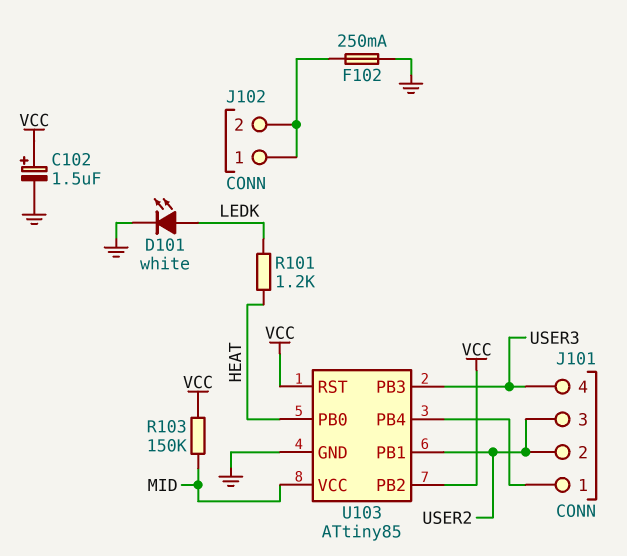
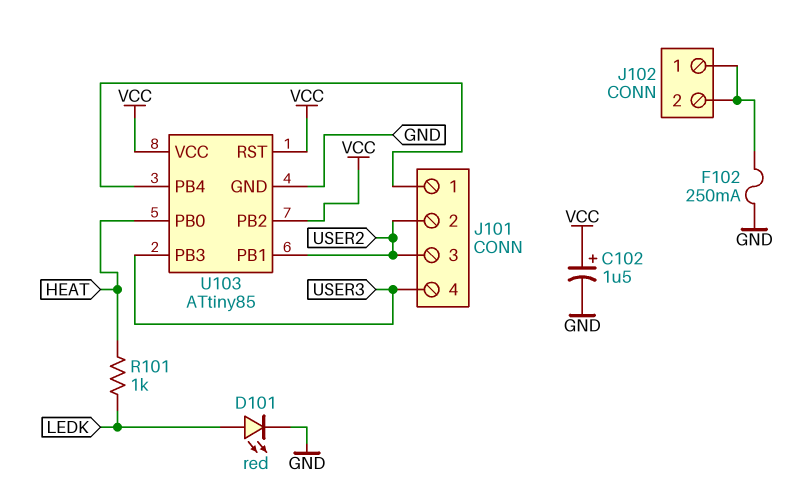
D101: LED white (A LEDK, K GND) -> LED red (A LEDK, K GND)
R101: 1.2k (HEAT, LEDK) -> 1k (HEAT, LEDK)
R103: 150k (MID, VCC) -> none
U103 pin VCC: MID -> VCC

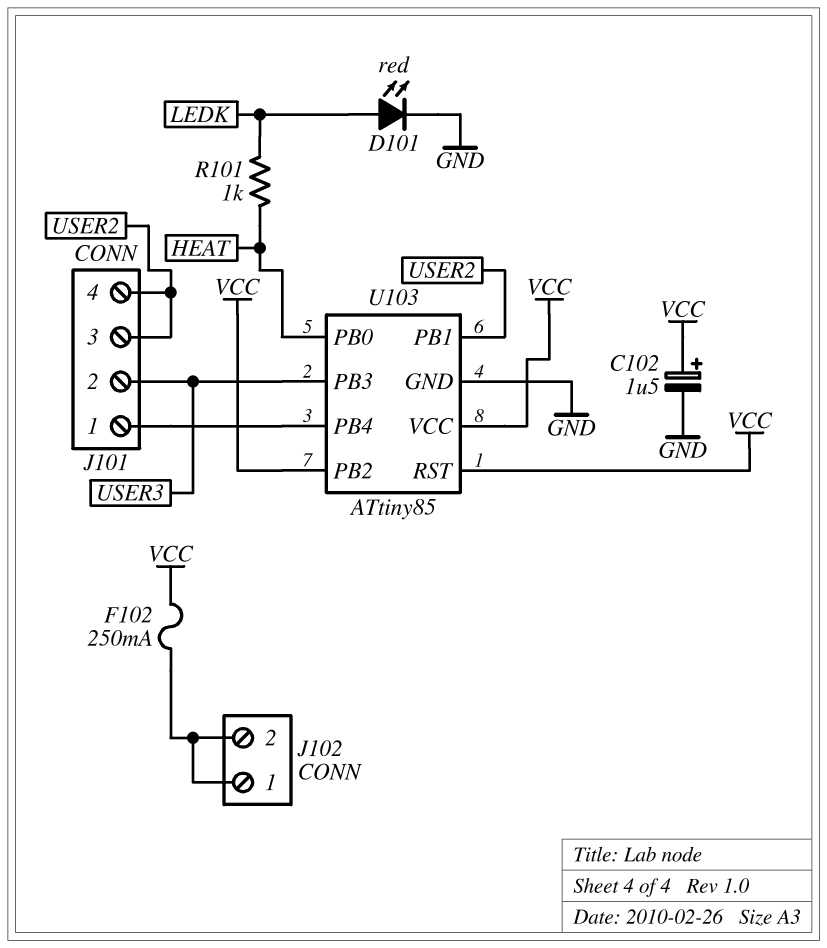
F102: 250mA (GND, J102/1) -> 250mA (J102/1, VCC)
J101 pin 2: USER2 -> USER3
J101 pin 4: USER3 -> USER2

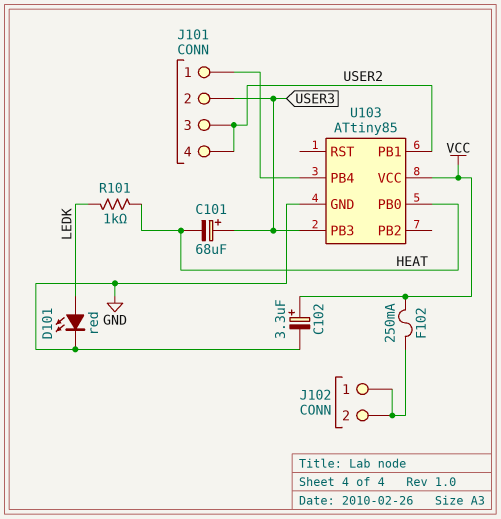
C101: none -> 68uF (plus USER3, minus HEAT)
C102: 1.5uF (plus VCC, minus GND) -> 3.3uF (plus VCC, minus GND)
U103 pin PB2: VCC -> none
U103 pin RST: VCC -> none

